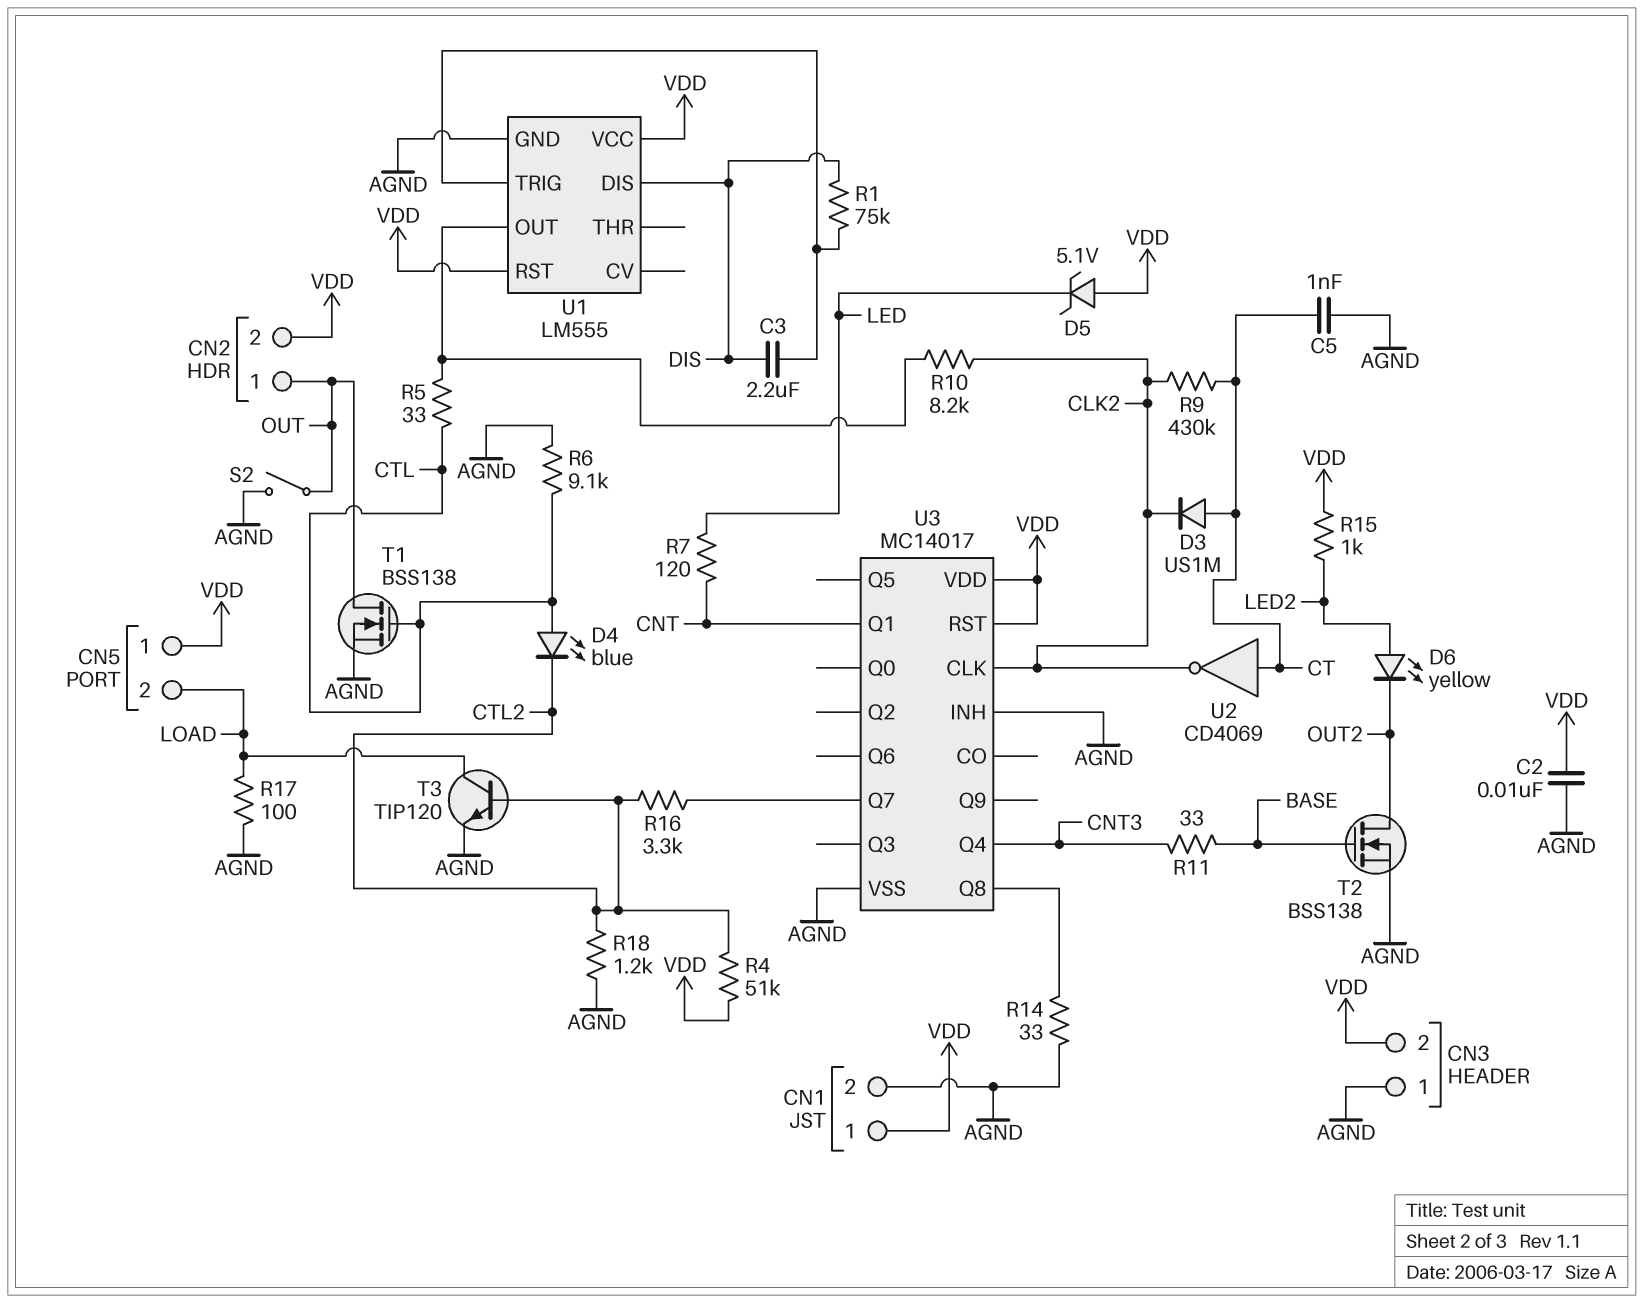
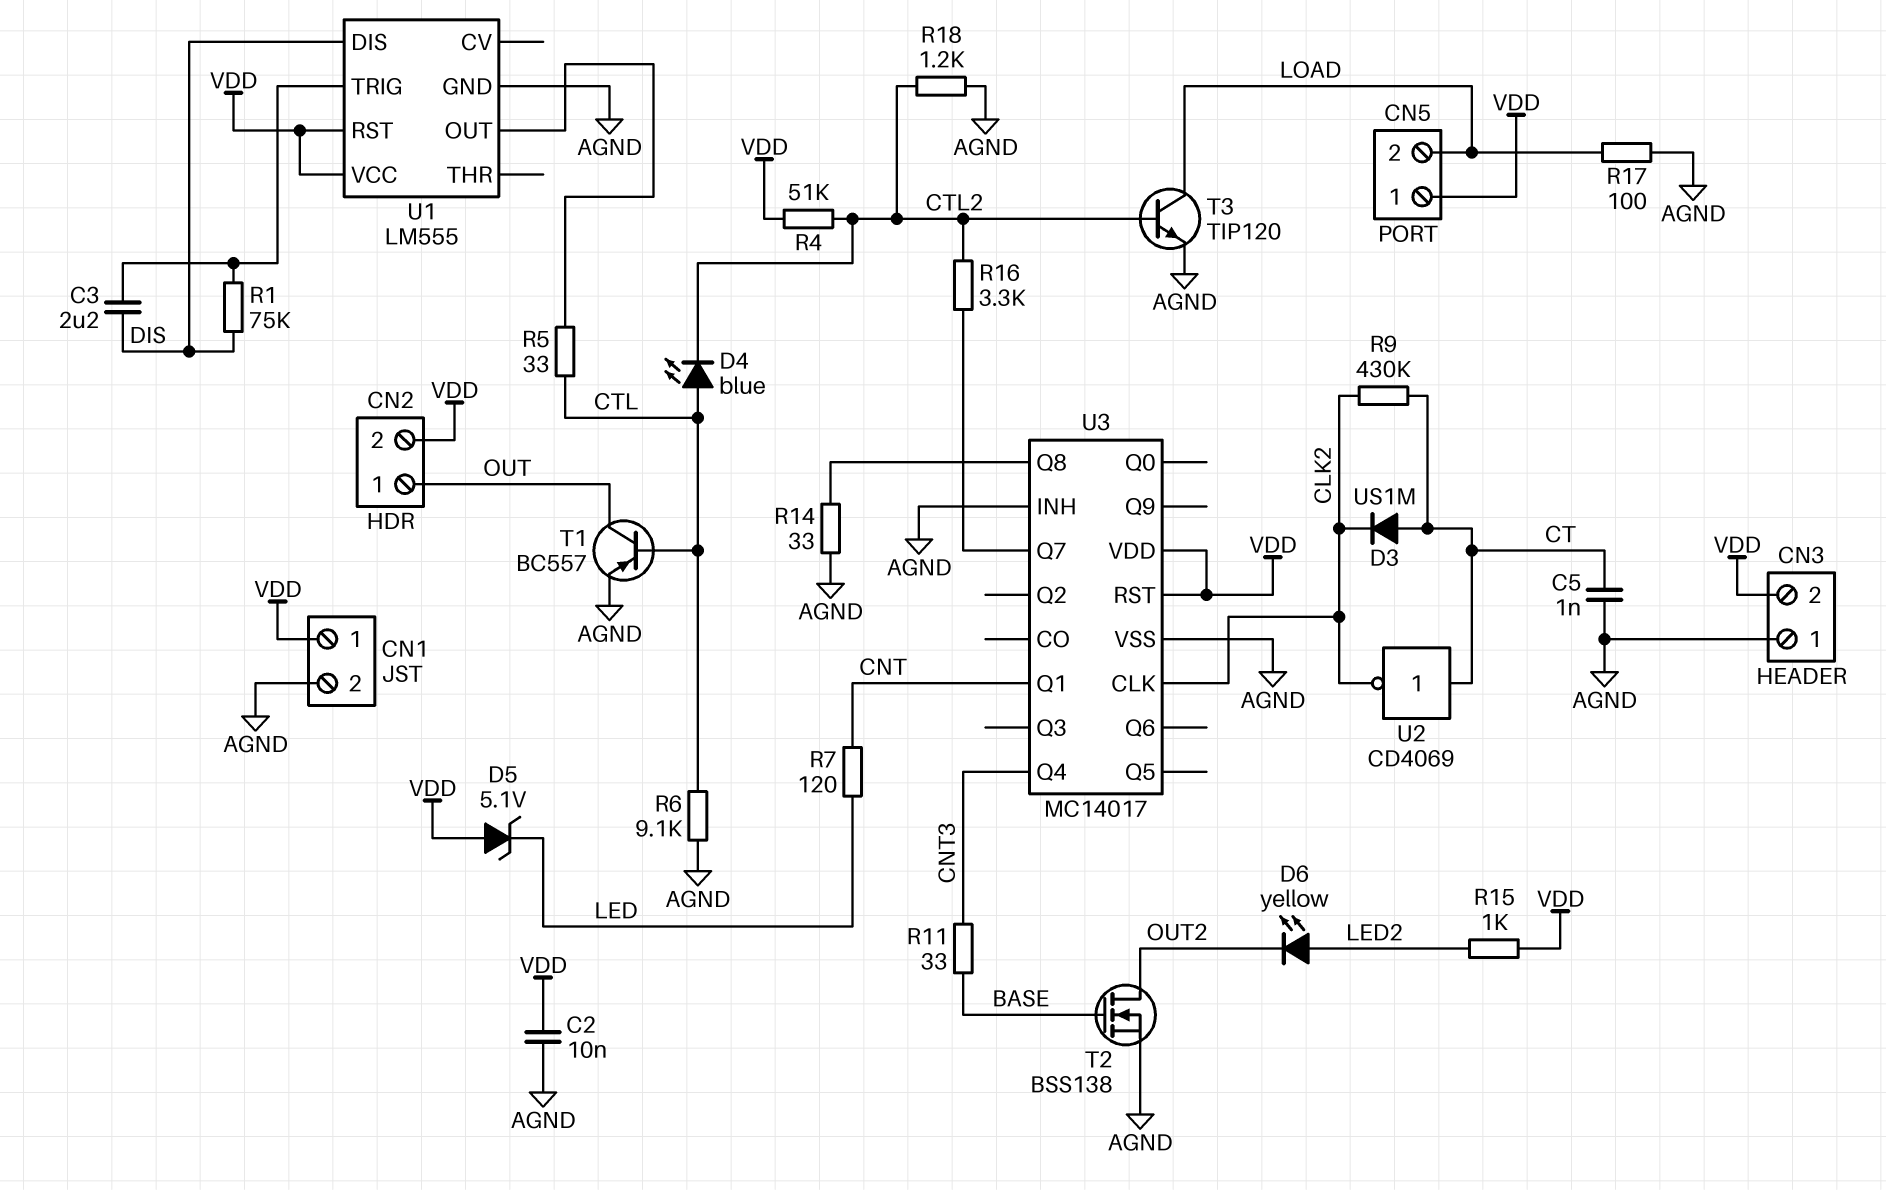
R10: 8.2k (CLK2, U1/OUT) -> none
S2: switch (AGND, OUT) -> none
T1: NMOS BSS138 (G CTL, D OUT, S AGND) -> PNP BC557 (B CTL, C OUT, E AGND)

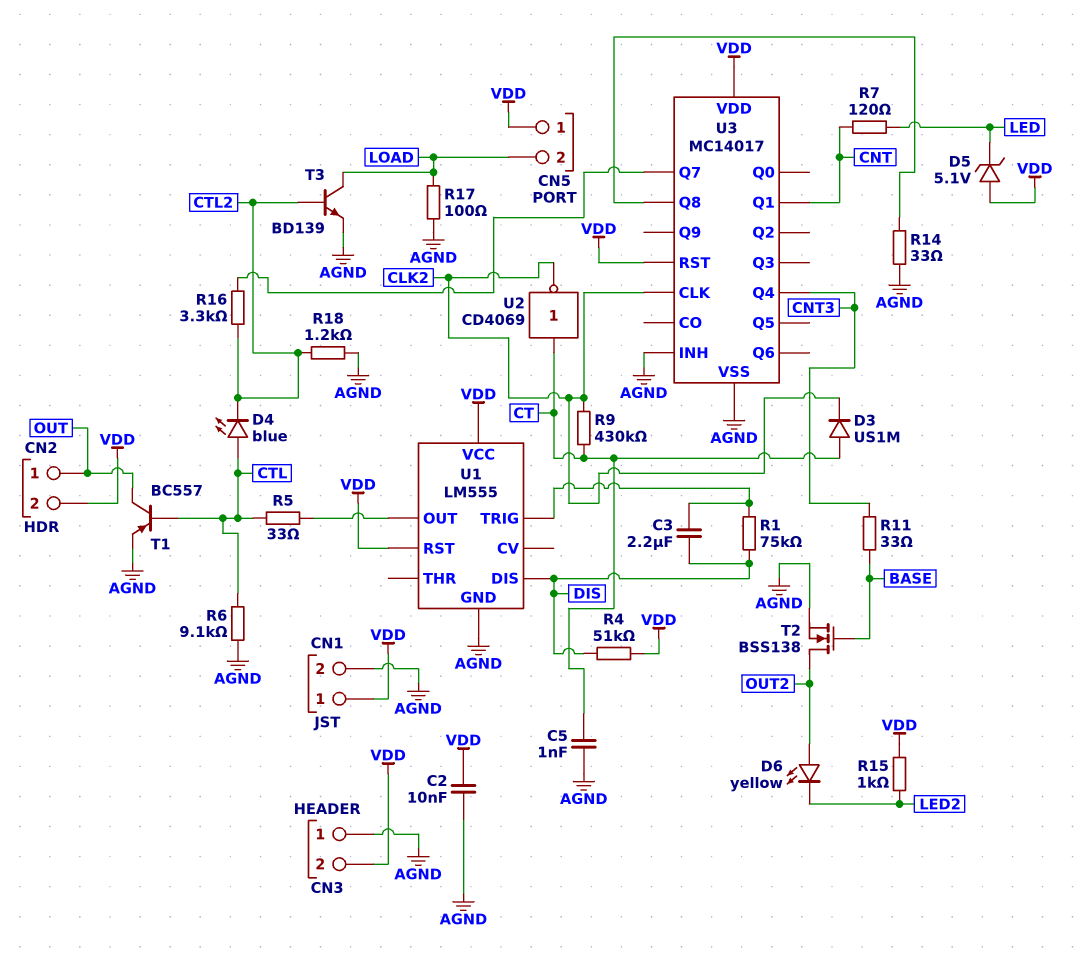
D6: LED yellow (A LED2, K OUT2) -> LED yellow (A OUT2, K LED2)
R4: 51k (CTL2, VDD) -> 51k (DIS, VDD)
T3: NPN TIP120 (B CTL2, C LOAD, E AGND) -> NPN BD139 (B CTL2, C LOAD, E AGND)

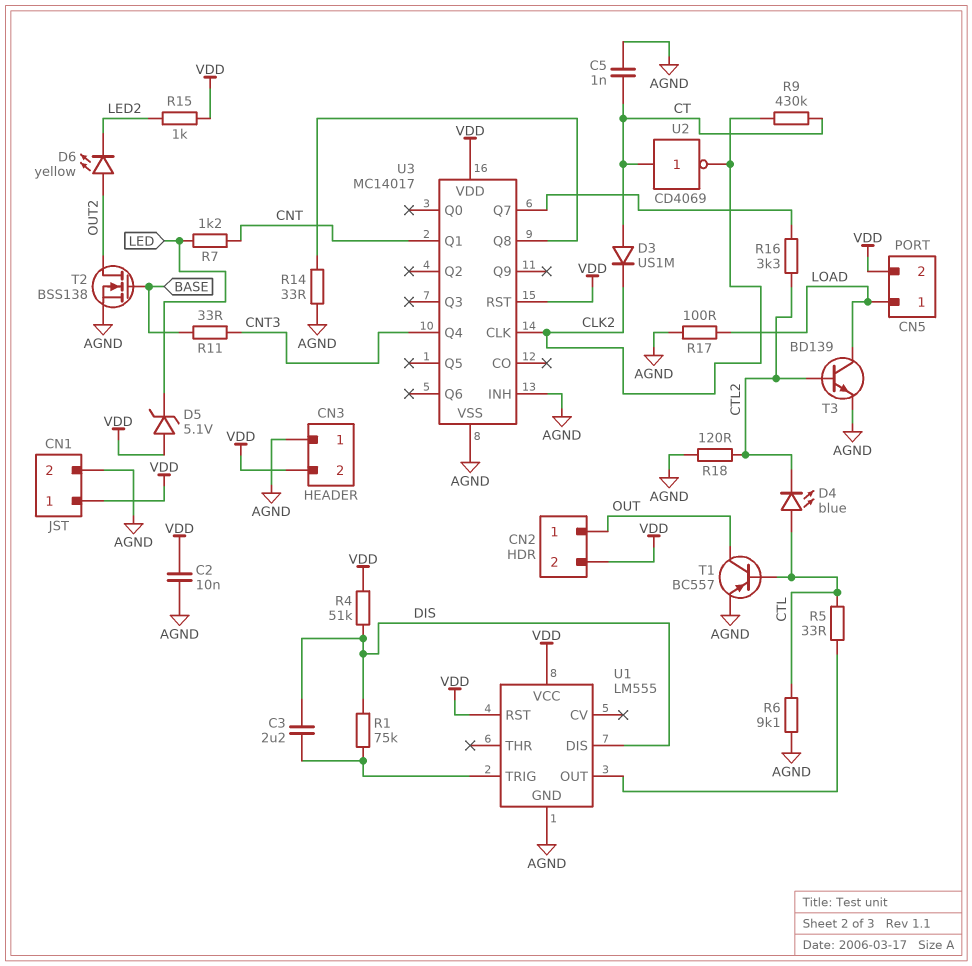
CN5 pin 1: VDD -> LOAD
CN5 pin 2: LOAD -> VDD
R7: 120 (CNT, LED) -> 1.2k (CNT, LED)
R18: 1.2k (AGND, CTL2) -> 120 (AGND, CTL2)

